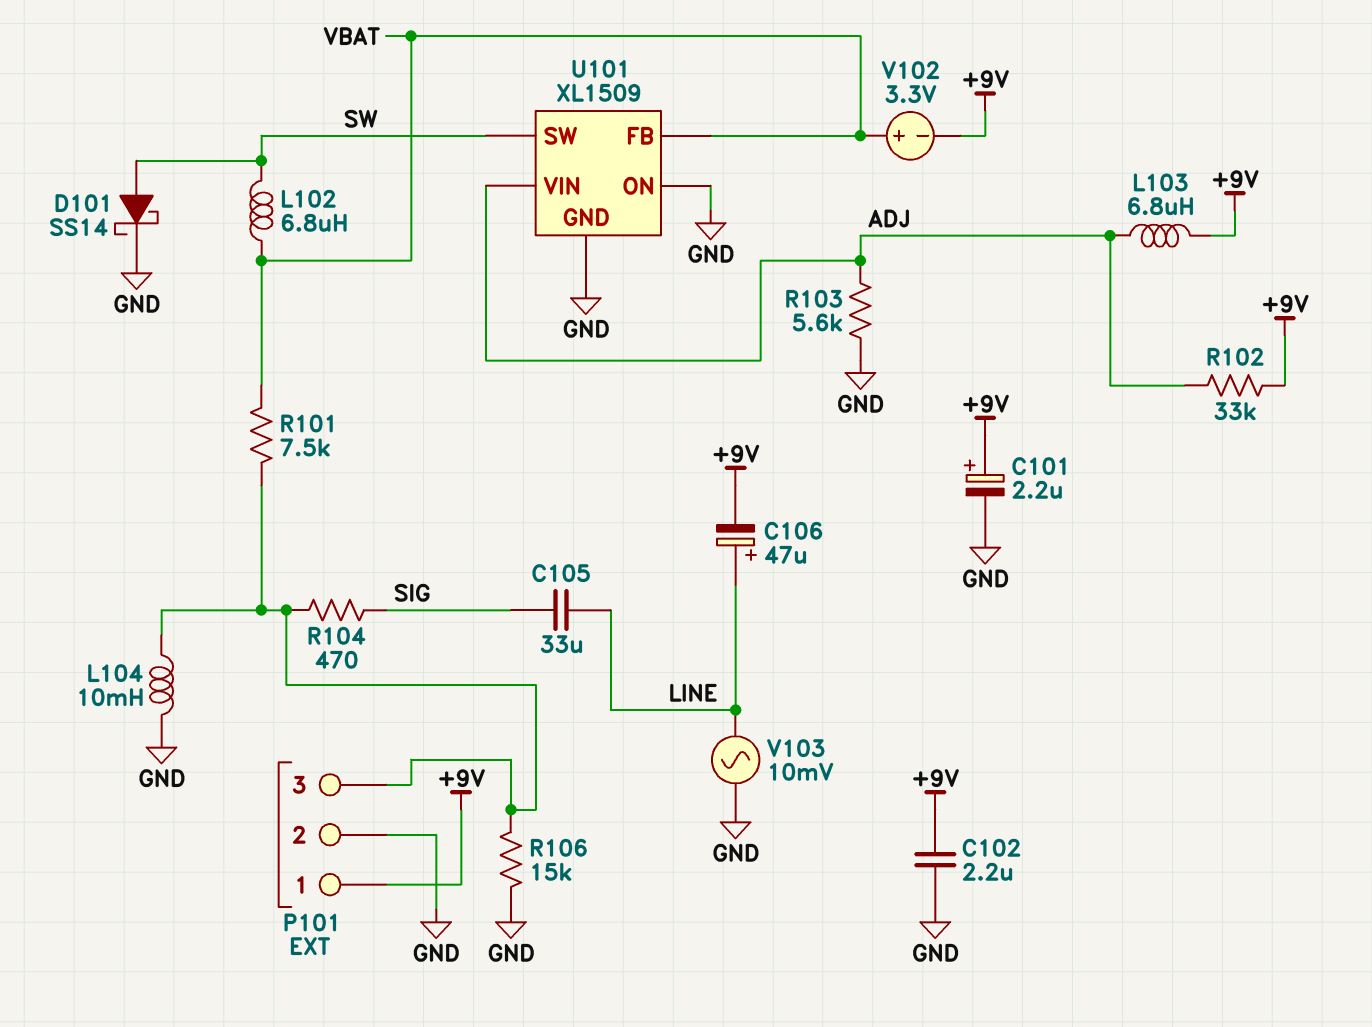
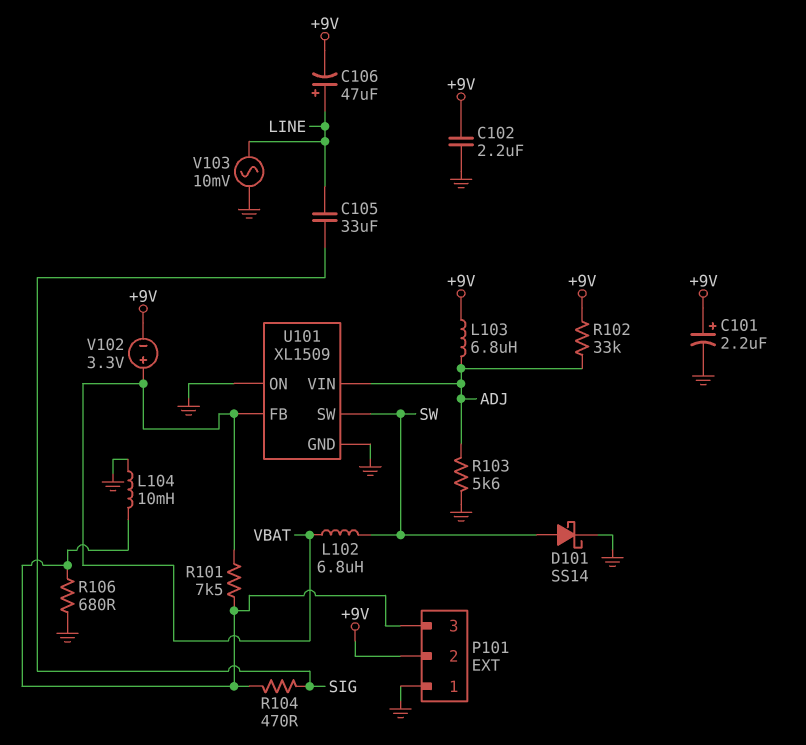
P101 pin 1: +9V -> GND
P101 pin 2: GND -> +9V
R106: 15k (GND, P101/3) -> 680 (GND, P101/3)

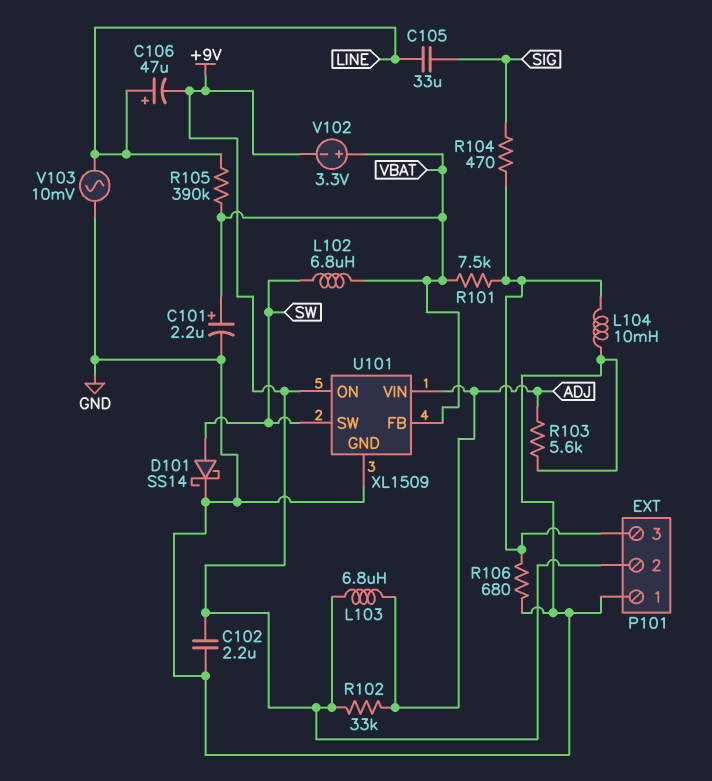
C101: 2.2uF (plus +9V, minus GND) -> 2.2uF (plus VBAT, minus GND)
R105: none -> 390k (LINE, VBAT)
U101 pin ON: GND -> +9V

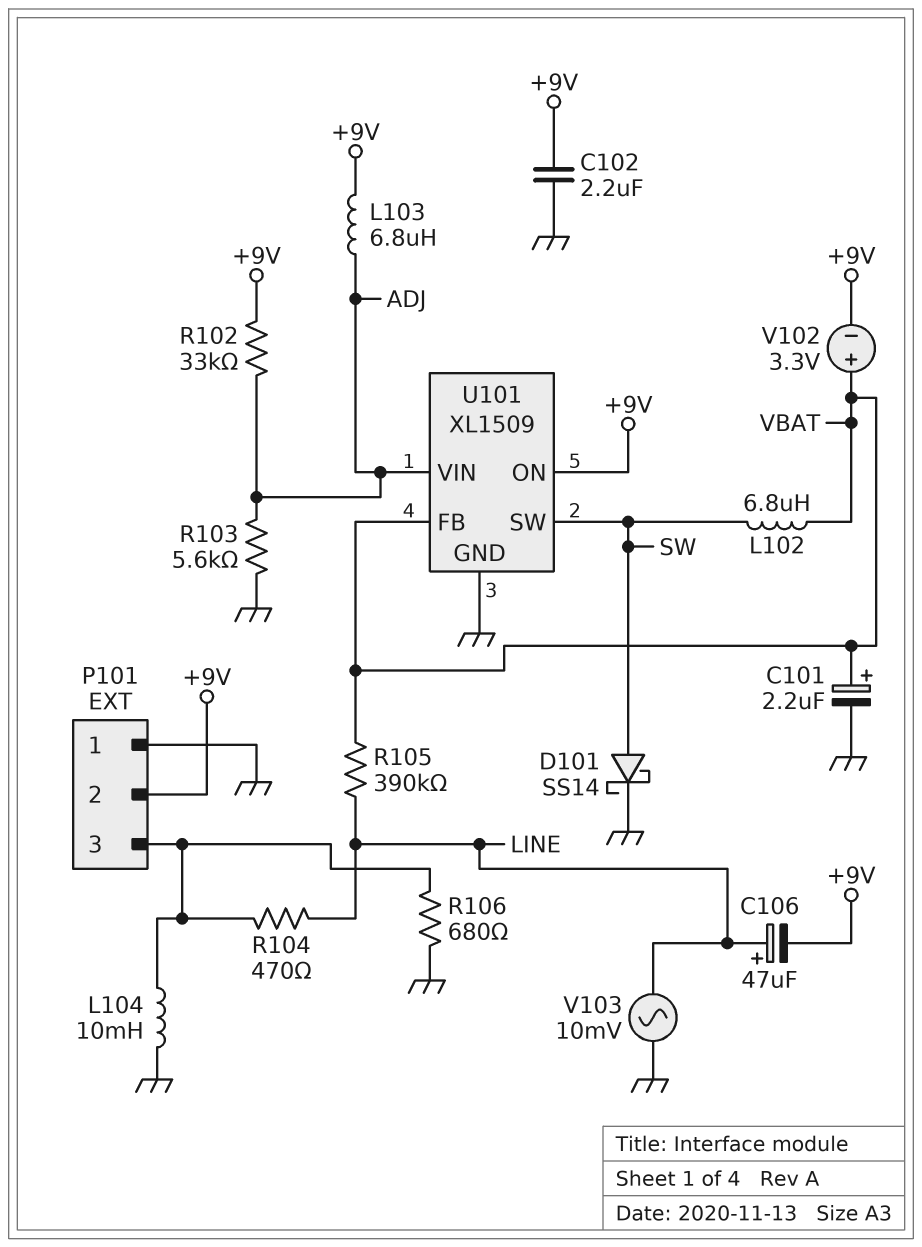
C105: 33uF (LINE, SIG) -> none
R101: 7.5k (P101/3, VBAT) -> none
R104: 470 (P101/3, SIG) -> 470 (LINE, P101/3)

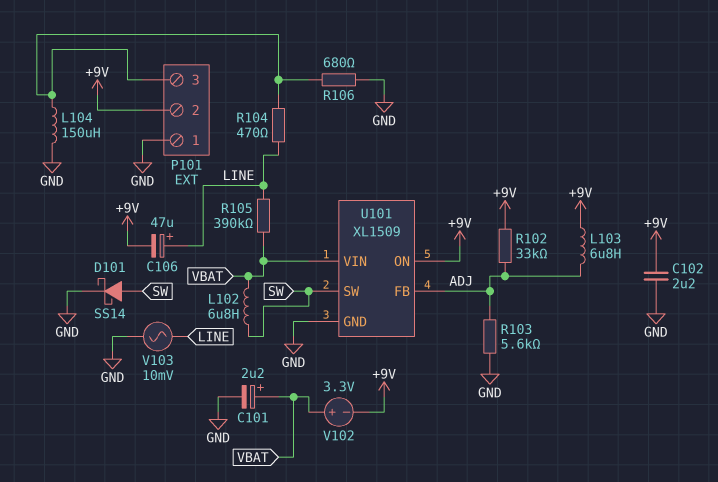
L104: 10mH (GND, P101/3) -> 150uH (GND, P101/3)
U101 pin FB: VBAT -> ADJ
U101 pin VIN: ADJ -> VBAT

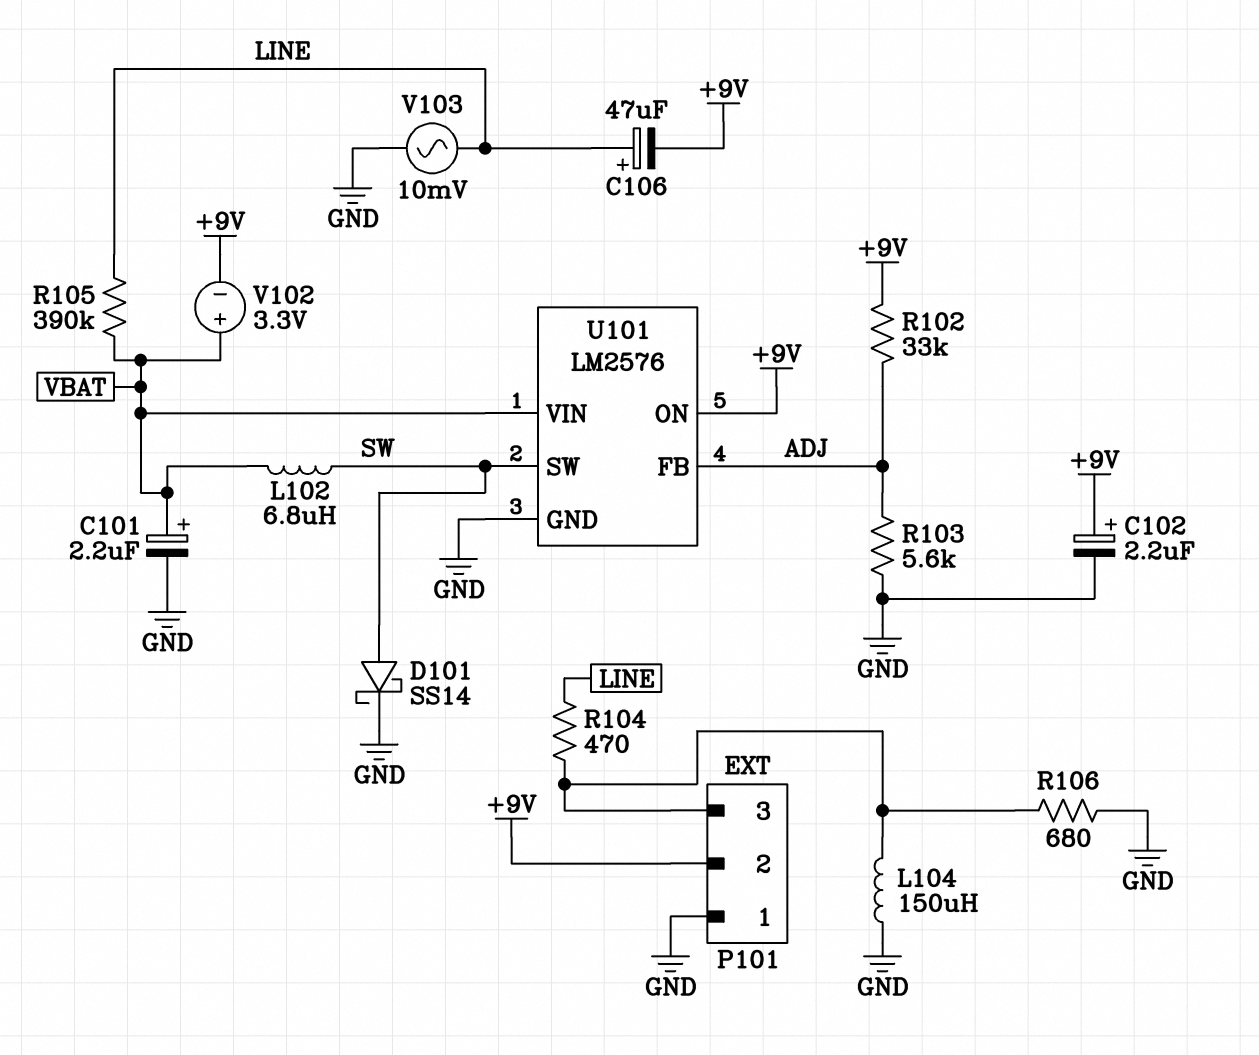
C102: 2.2uF (+9V, GND) -> 2.2uF (plus +9V, minus GND)
L103: 6.8uH (+9V, ADJ) -> none
U101: XL1509 -> LM2576

